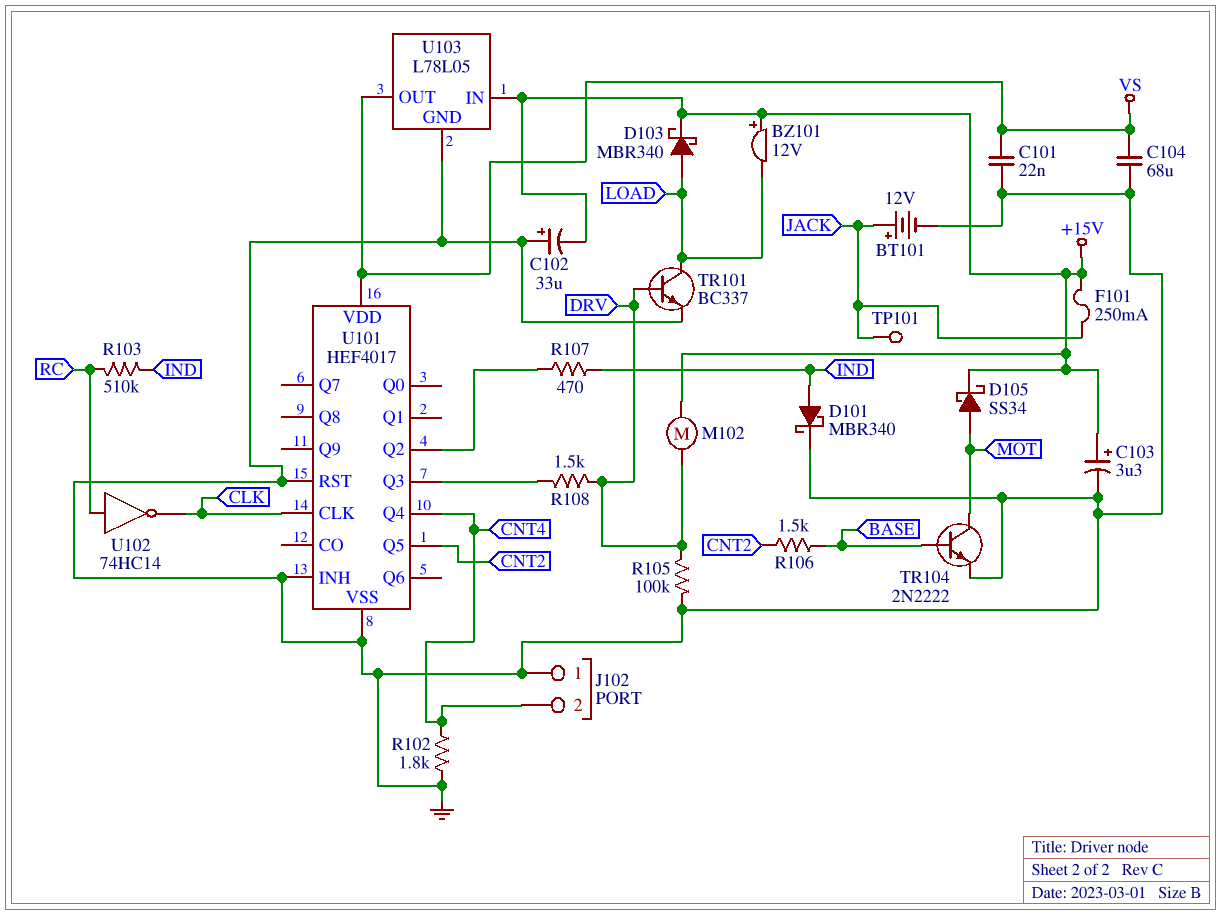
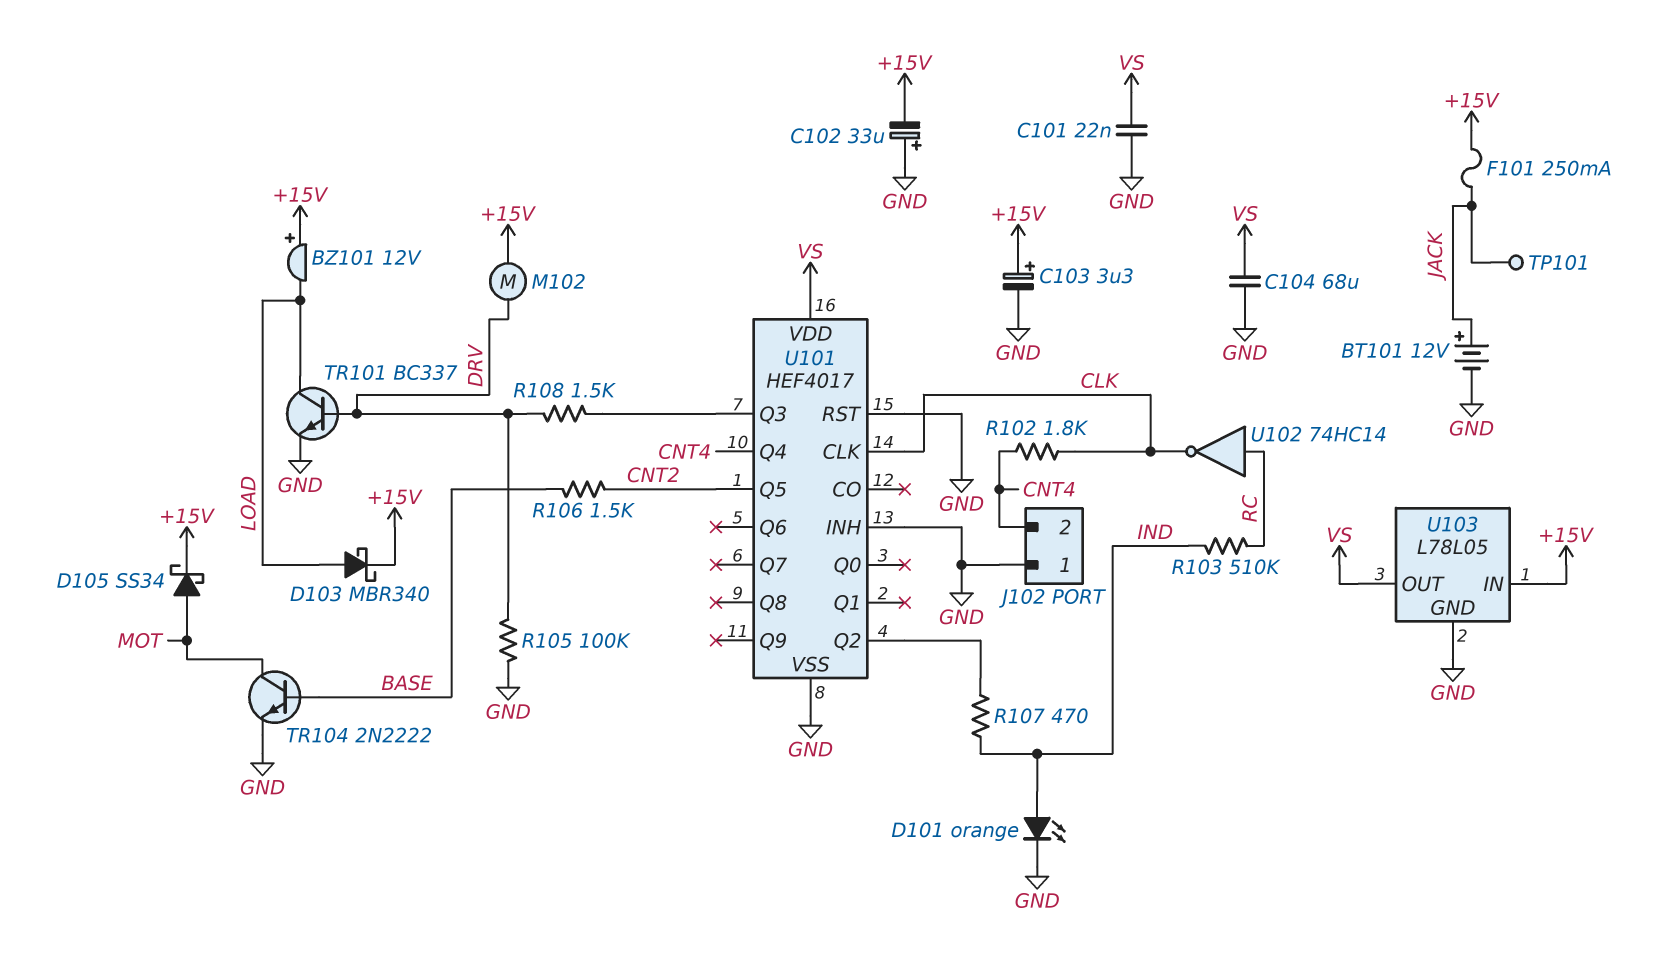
D101: schottky MBR340 (A IND, K GND) -> LED orange (A IND, K GND)
R102: 1.8k (CNT4, GND) -> 1.8k (CLK, CNT4)

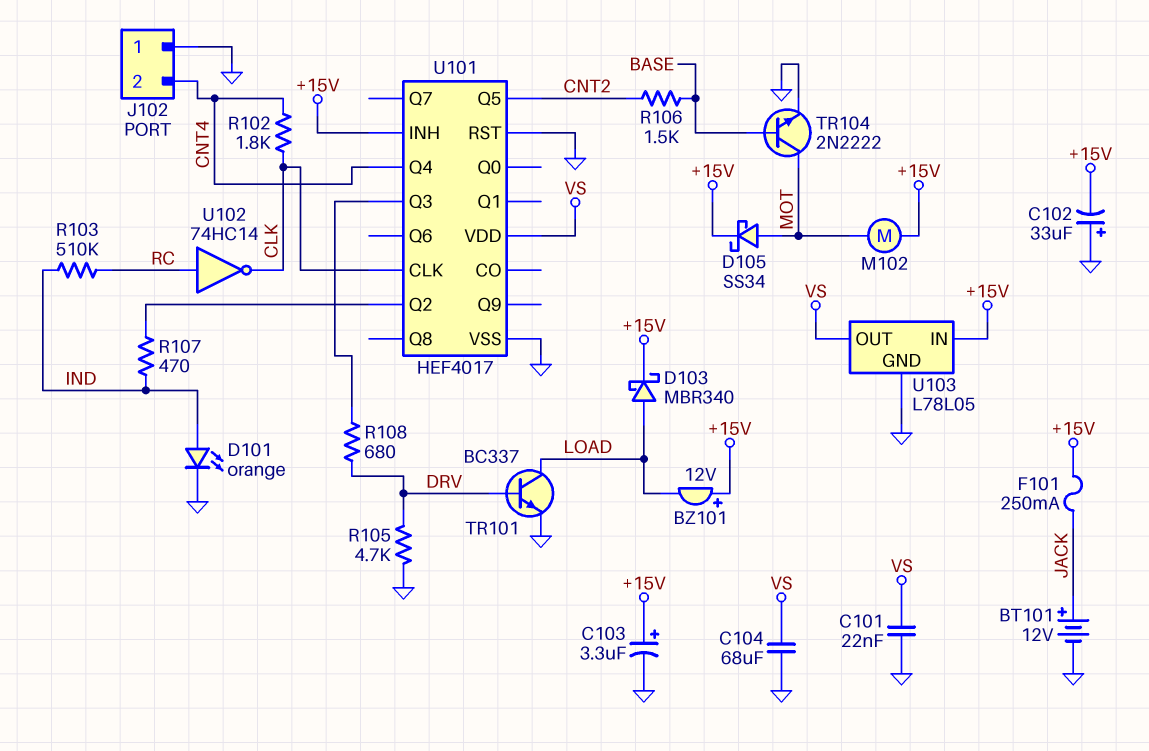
M102: motor (+15V, DRV) -> motor (+15V, MOT)
R105: 100k (DRV, GND) -> 4.7k (DRV, GND)
R108: 1.5k (DRV, U101/Q3) -> 680 (DRV, U101/Q3)
TP101: test point (JACK) -> none
U101 pin INH: GND -> +15V

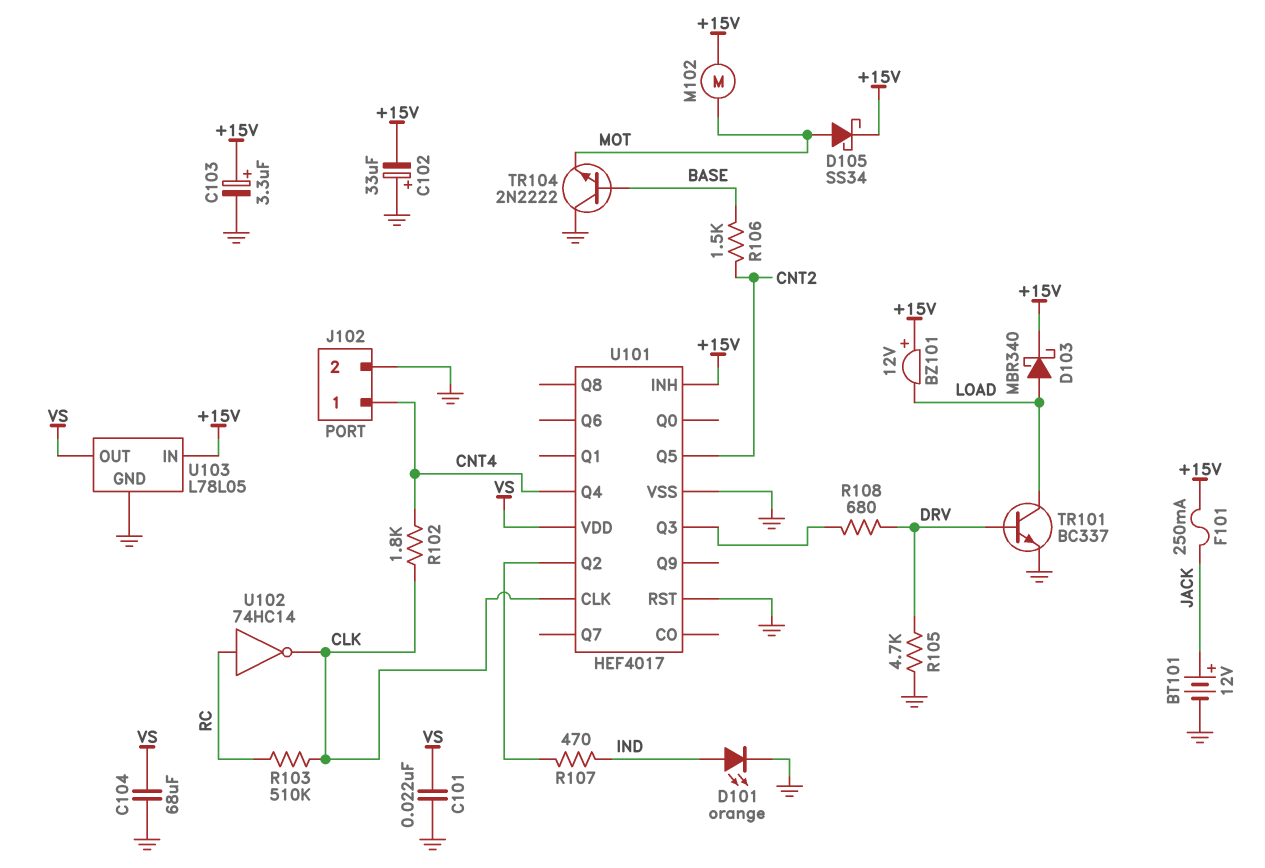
J102 pin 1: GND -> CNT4
J102 pin 2: CNT4 -> GND
R103: 510k (IND, RC) -> 510k (CLK, RC)
TR104: NPN 2N2222 (B BASE, C MOT, E GND) -> NPN 2N2222 (B BASE, C GND, E MOT)

